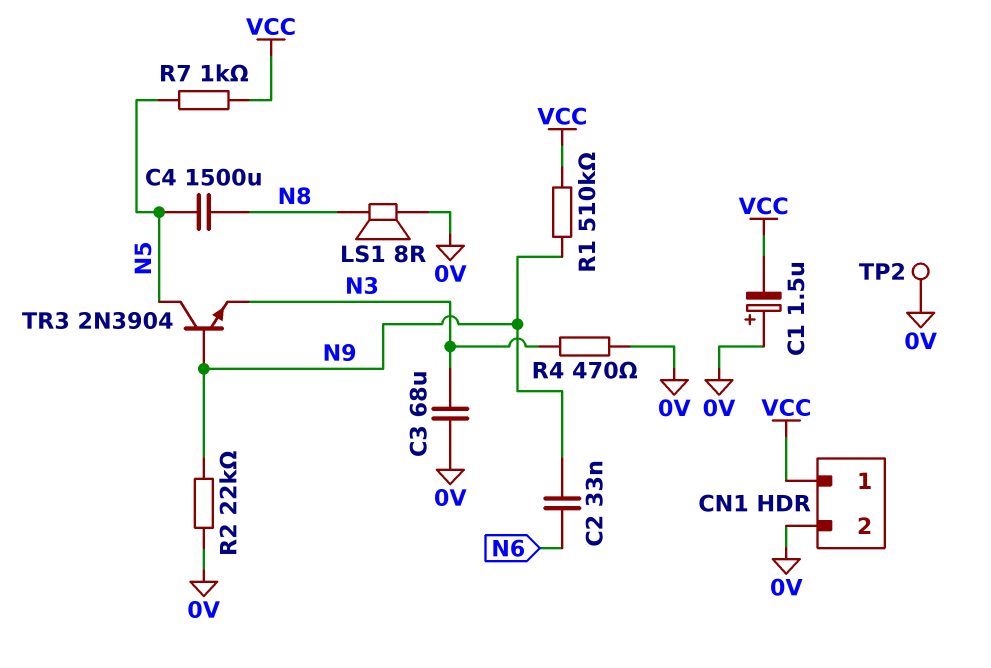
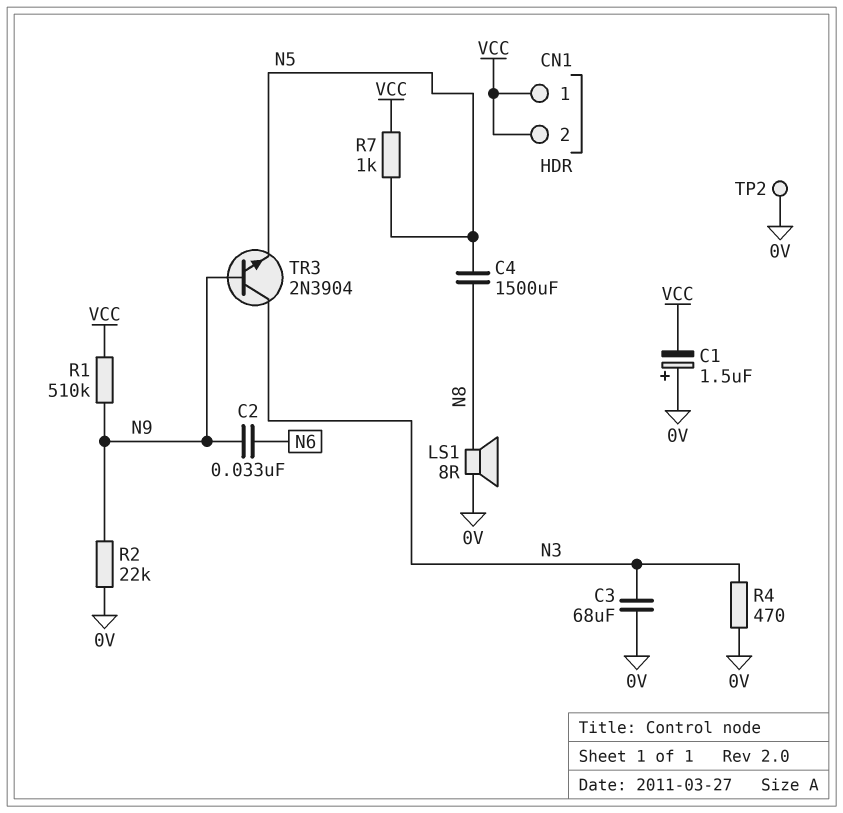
CN1 pin 2: 0V -> VCC
TR3: NPN 2N3904 (B N9, C N5, E N3) -> NPN 2N3904 (B N9, C N3, E N5)

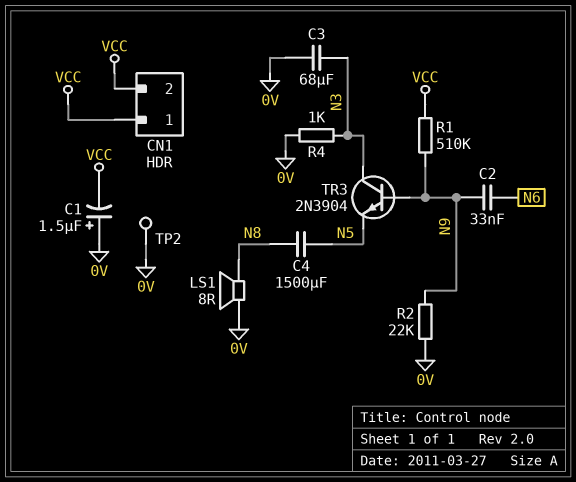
R4: 470 (0V, N3) -> 1k (0V, N3)
R7: 1k (N5, VCC) -> none

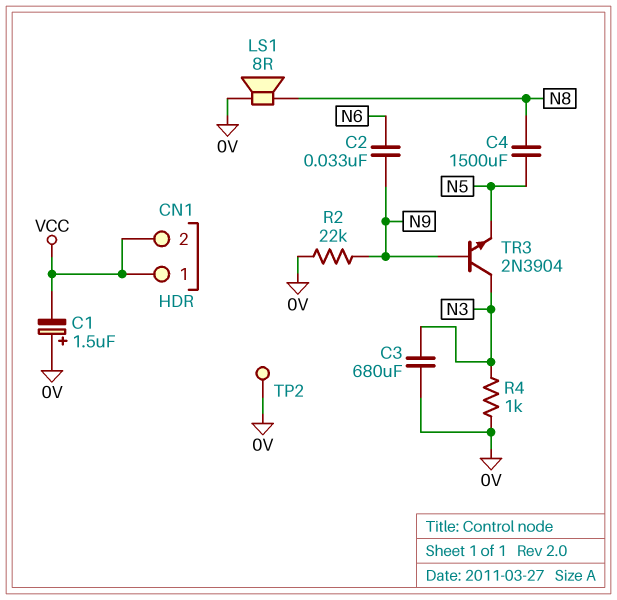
C3: 68uF (0V, N3) -> 680uF (0V, N3)
R1: 510k (N9, VCC) -> none

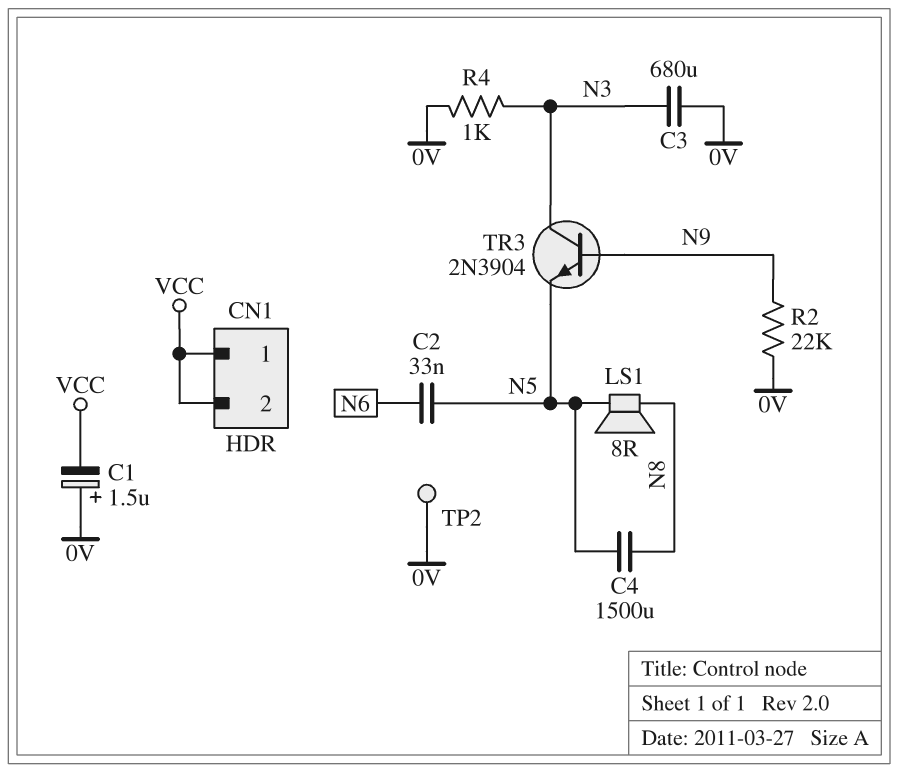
C2: 33nF (N6, N9) -> 33nF (N5, N6)
LS1: speaker 8R (0V, N8) -> speaker 8R (N5, N8)

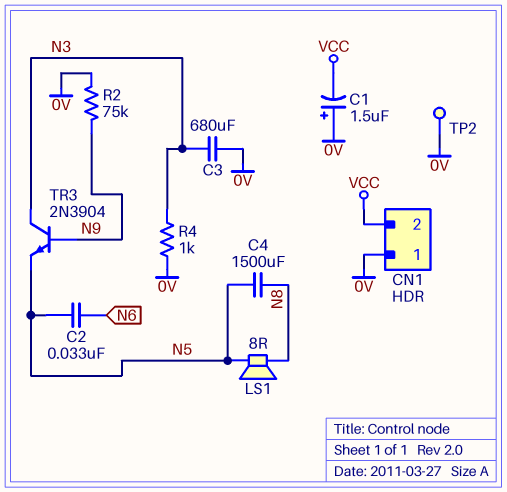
CN1 pin 1: VCC -> 0V
R2: 22k (0V, N9) -> 75k (0V, N9)

